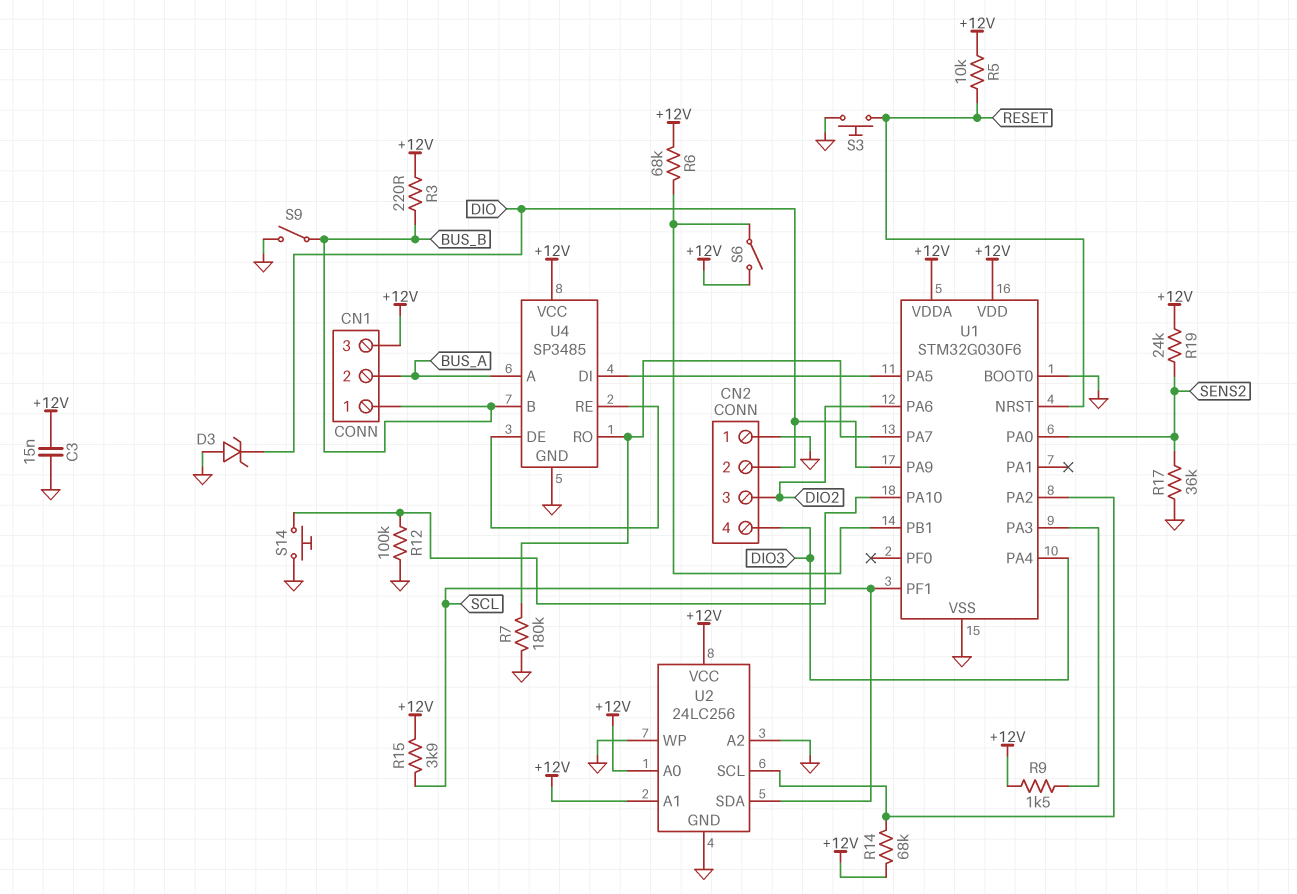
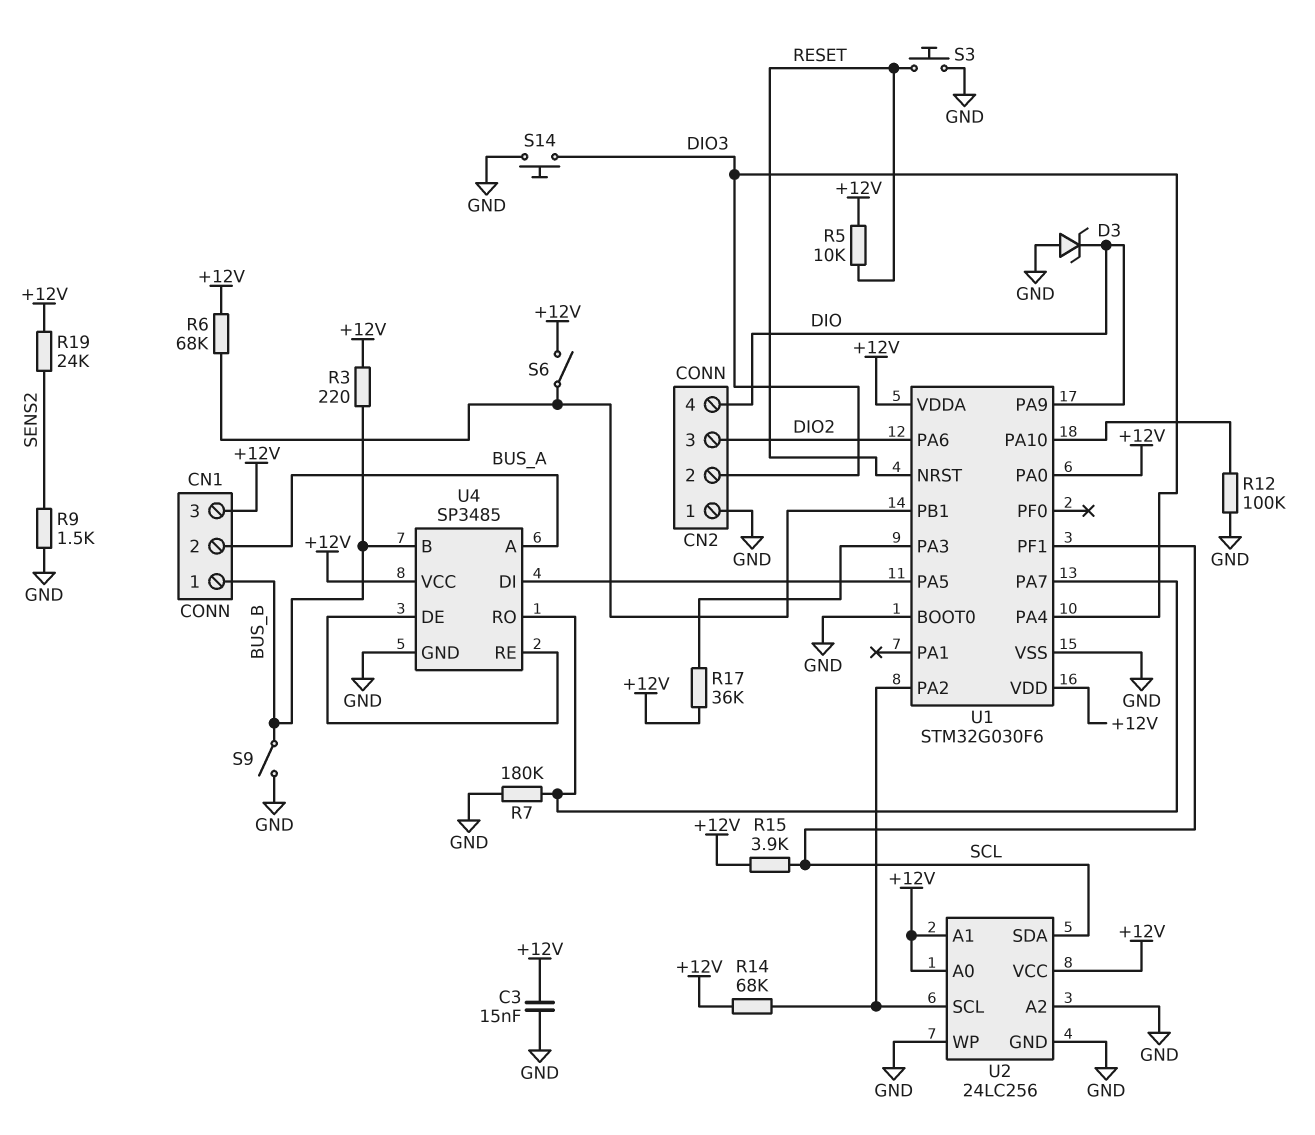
CN2 pin 2: DIO -> DIO3
CN2 pin 4: DIO3 -> DIO
R9: 1.5k (+12V, U1/PA3) -> 1.5k (GND, SENS2)
R17: 36k (GND, SENS2) -> 36k (+12V, U1/PA3)
S14: button (GND, U1/PA10) -> button (DIO3, GND)
U1 pin PA0: SENS2 -> +12V

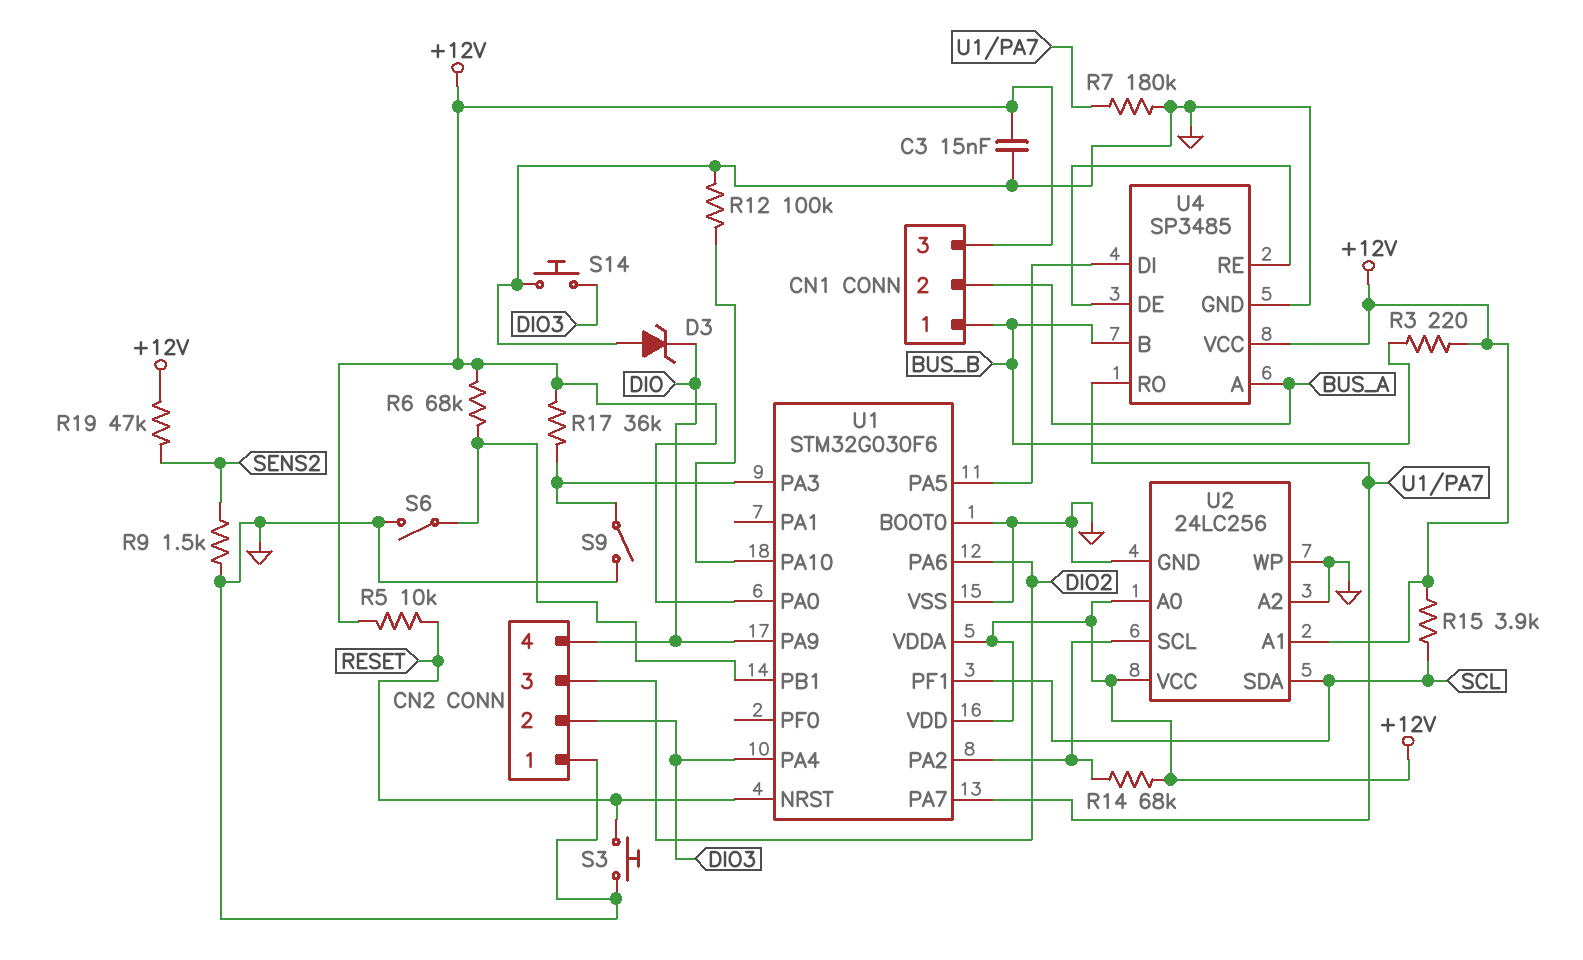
R19: 24k (+12V, SENS2) -> 47k (+12V, SENS2)
S6: switch (+12V, U1/PB1) -> switch (GND, U1/PB1)
S9: switch (BUS_B, GND) -> switch (GND, U1/PA3)

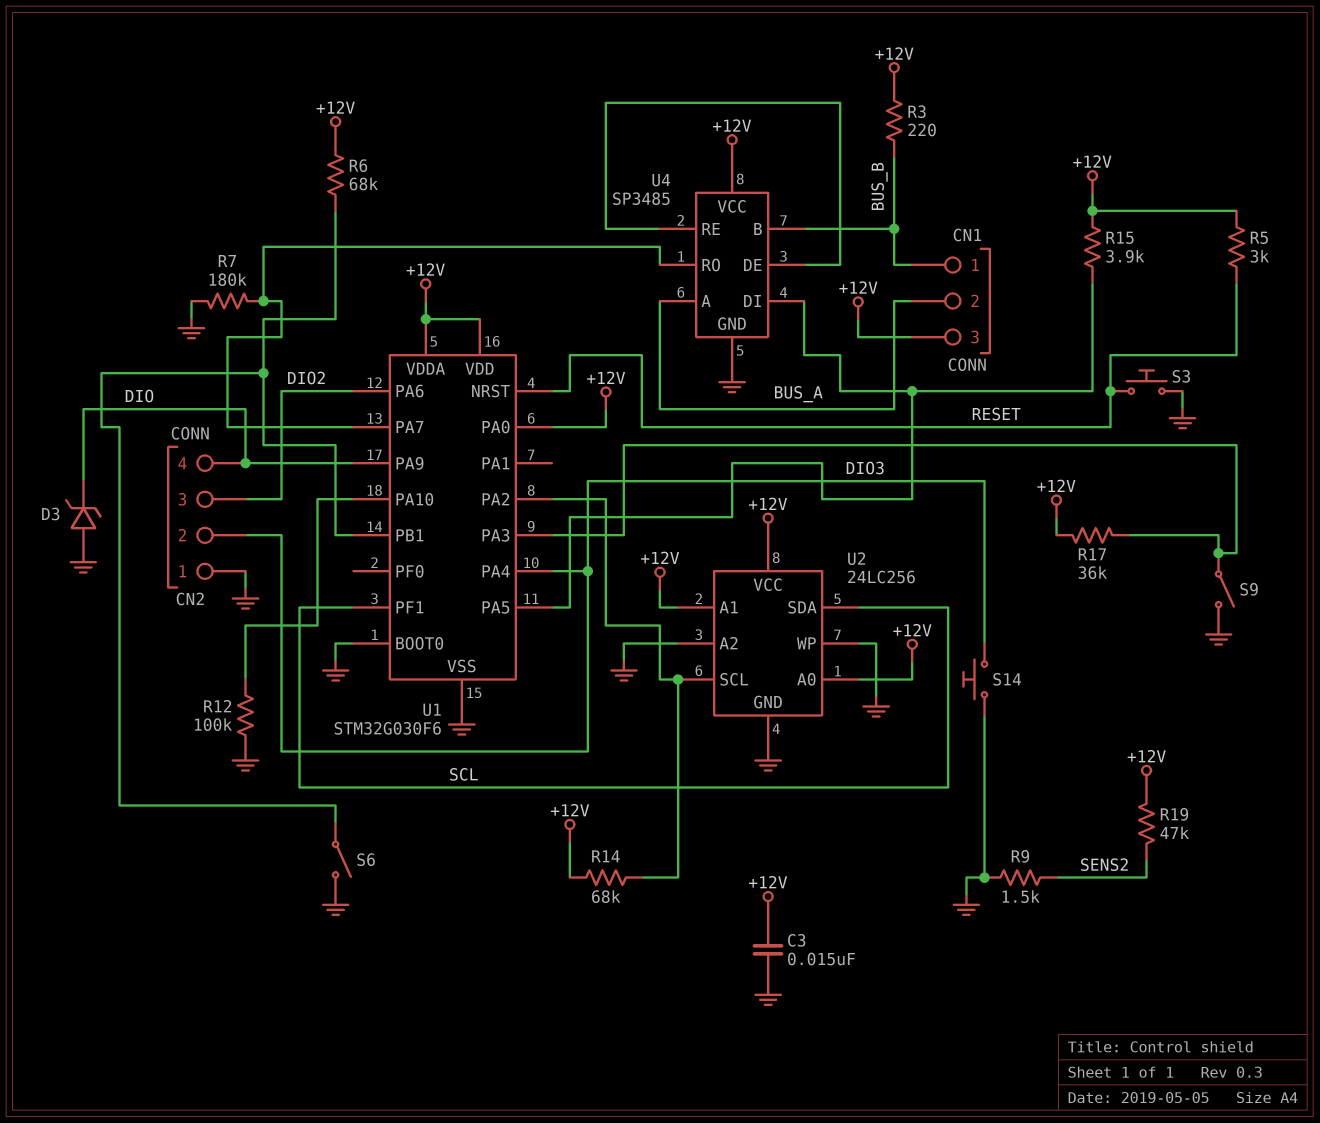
R5: 10k (+12V, RESET) -> 3k (+12V, RESET)
R15: 3.9k (+12V, SCL) -> 3.9k (+12V, U1/PA5)

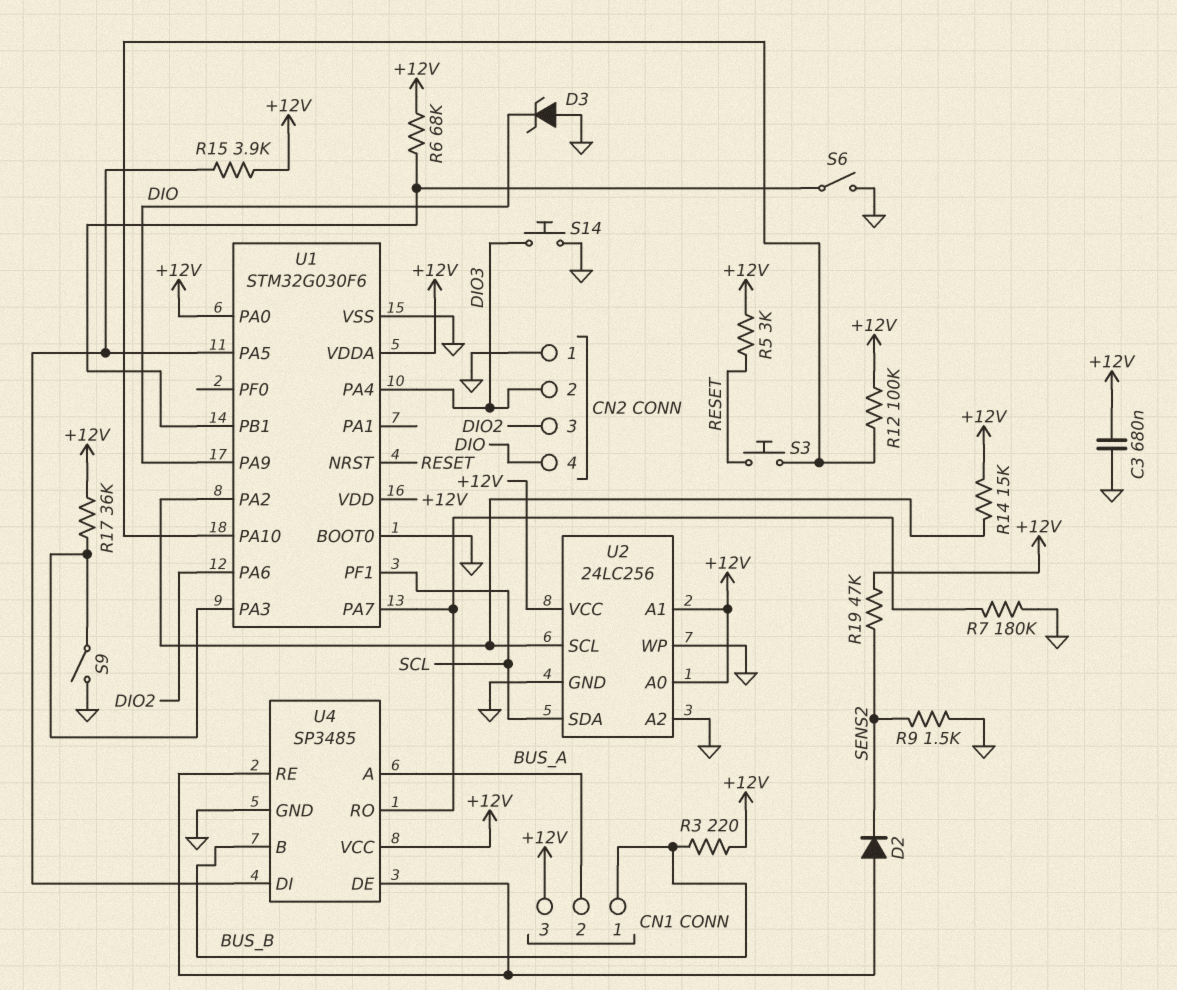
C3: 15nF (+12V, GND) -> 680nF (+12V, GND)
D2: none -> diode (A U4/DE, K SENS2)
R12: 100k (GND, U1/PA10) -> 100k (+12V, U1/PA10)
R14: 68k (+12V, U1/PA2) -> 15k (+12V, U1/PA2)
S3: button (GND, RESET) -> button (RESET, U1/PA10)

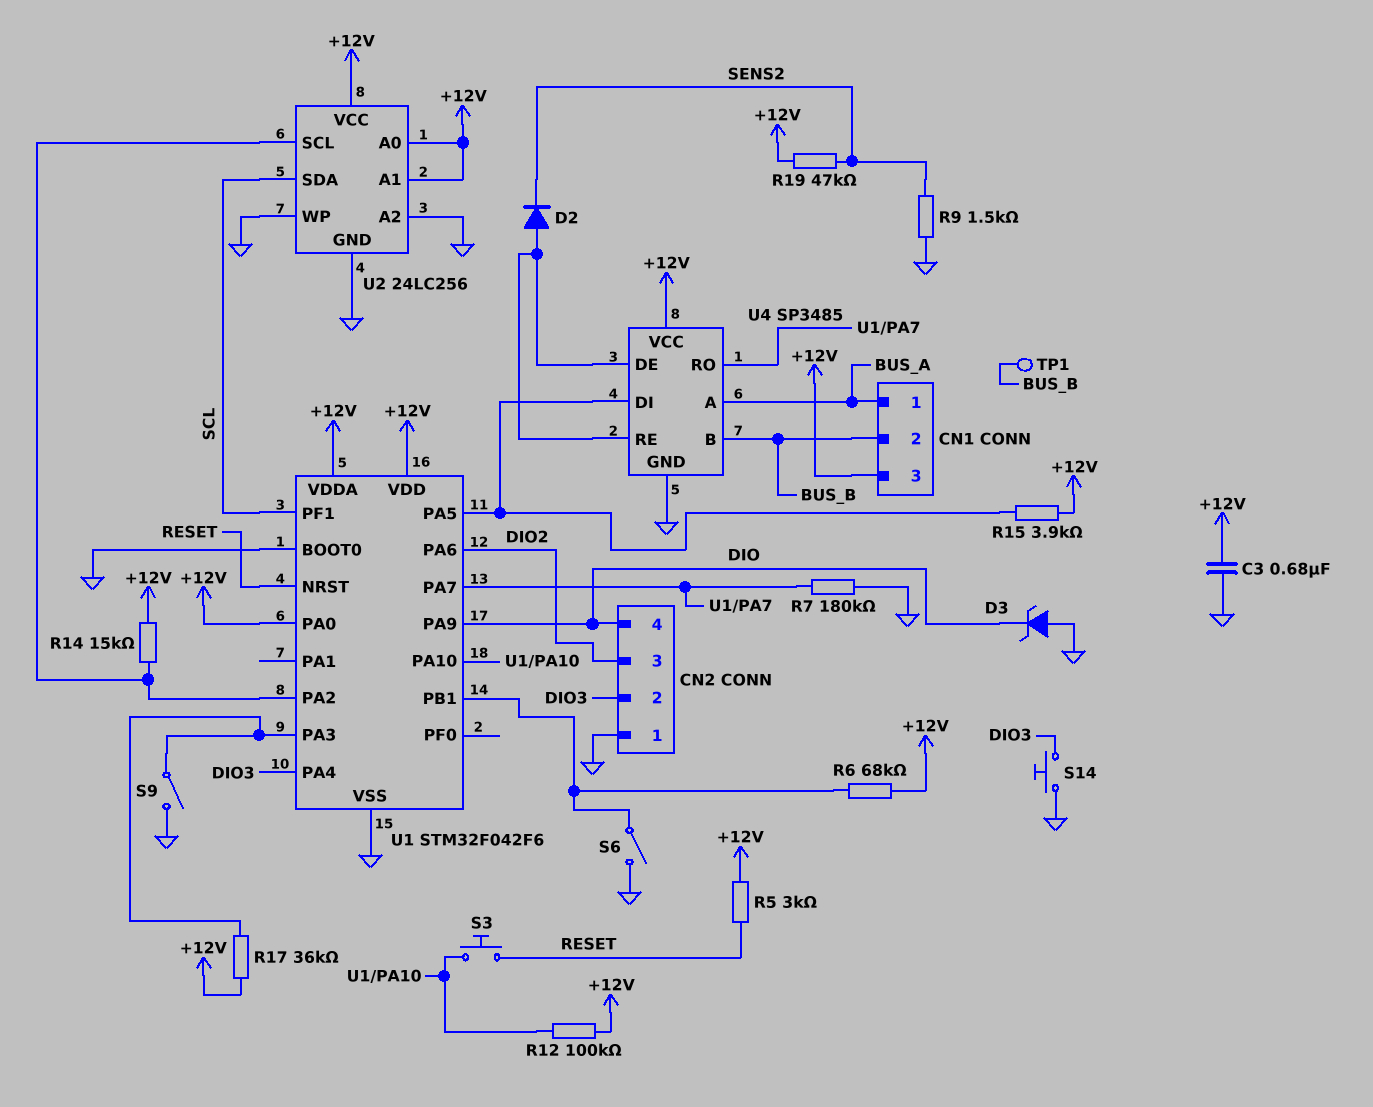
CN1 pin 1: BUS_B -> BUS_A
CN1 pin 2: BUS_A -> BUS_B
R3: 220 (+12V, BUS_B) -> none
TP1: none -> test point (BUS_B)
U1: STM32G030F6 -> STM32F042F6

